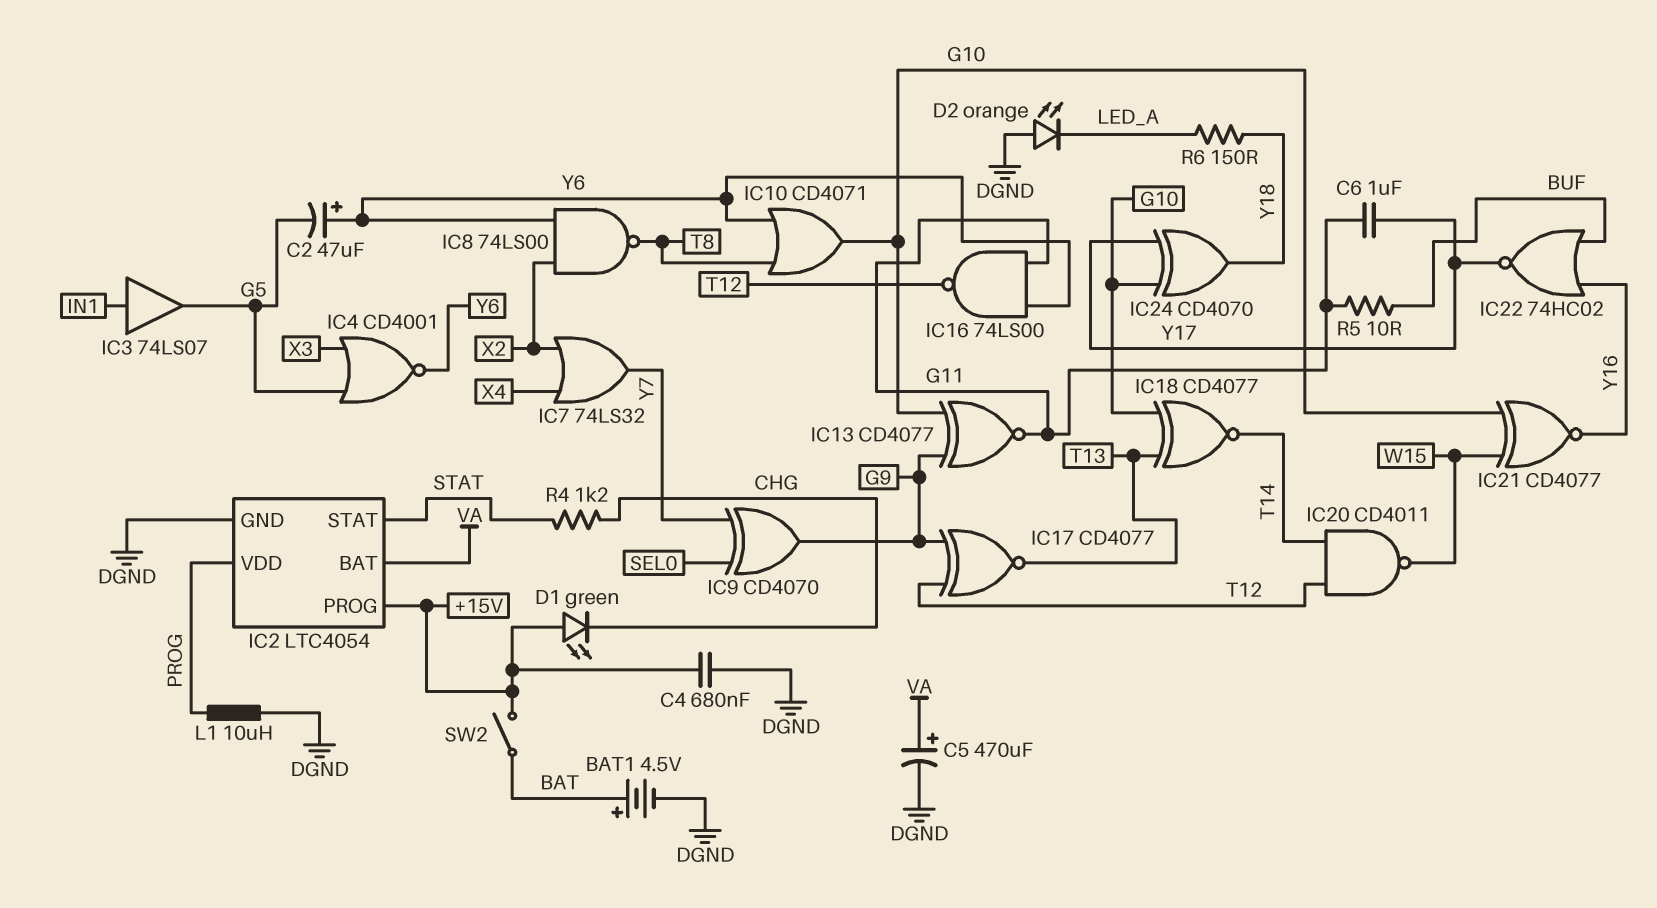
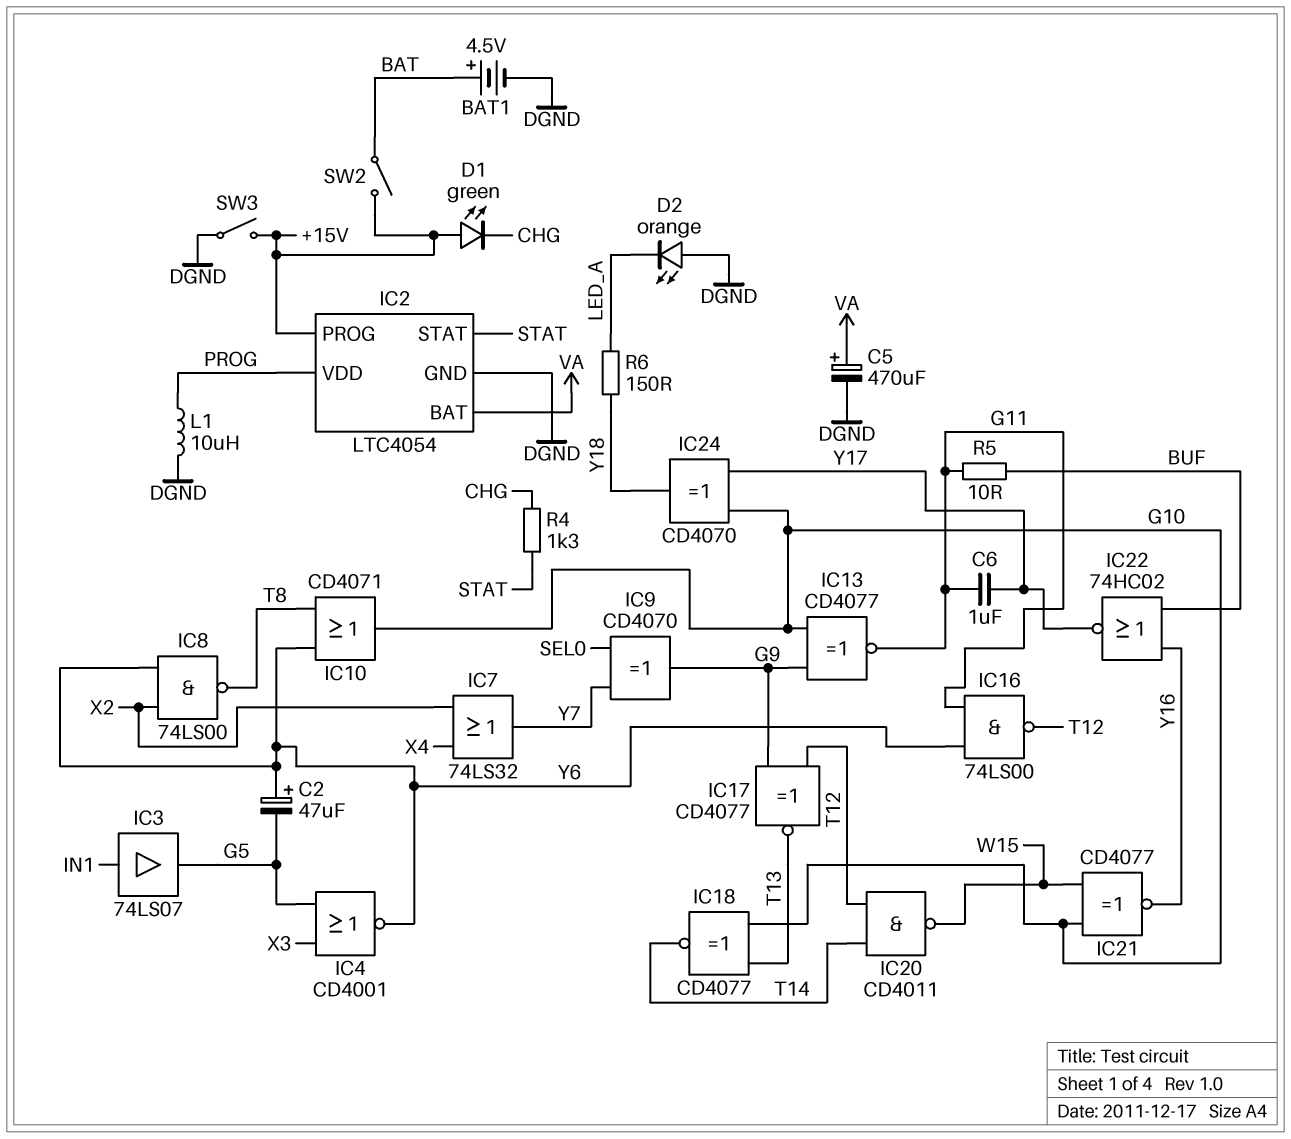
C4: 680nF (+15V, DGND) -> none
R4: 1.2k (CHG, STAT) -> 1.3k (CHG, STAT)
SW3: none -> switch (+15V, DGND)

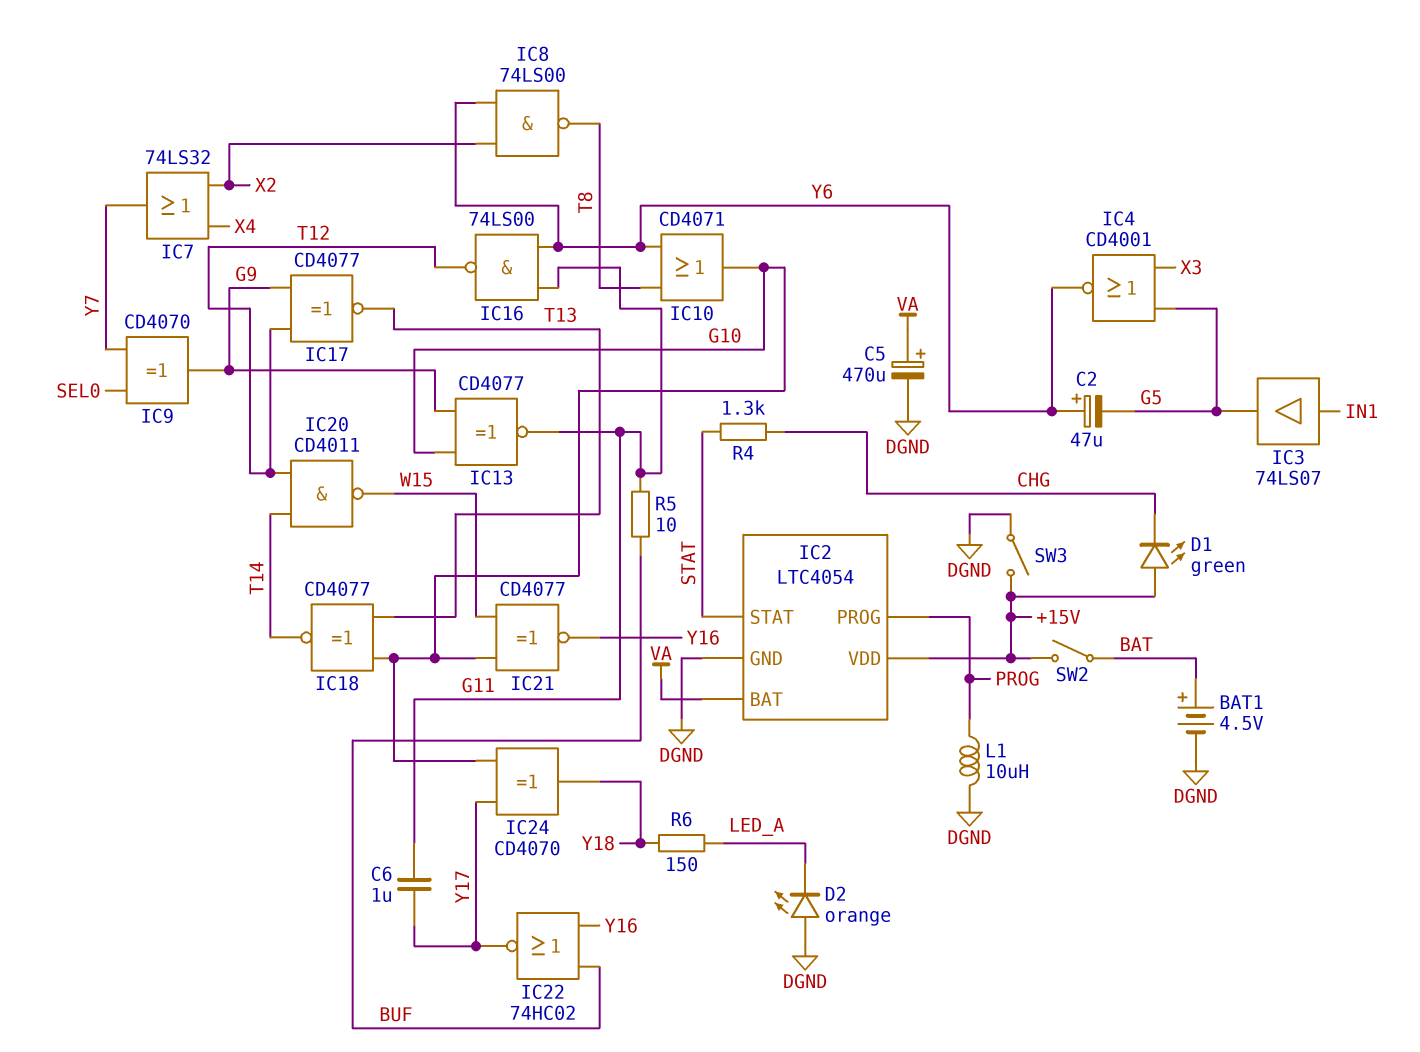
IC2 pin PROG: +15V -> PROG
IC2 pin VDD: PROG -> +15V

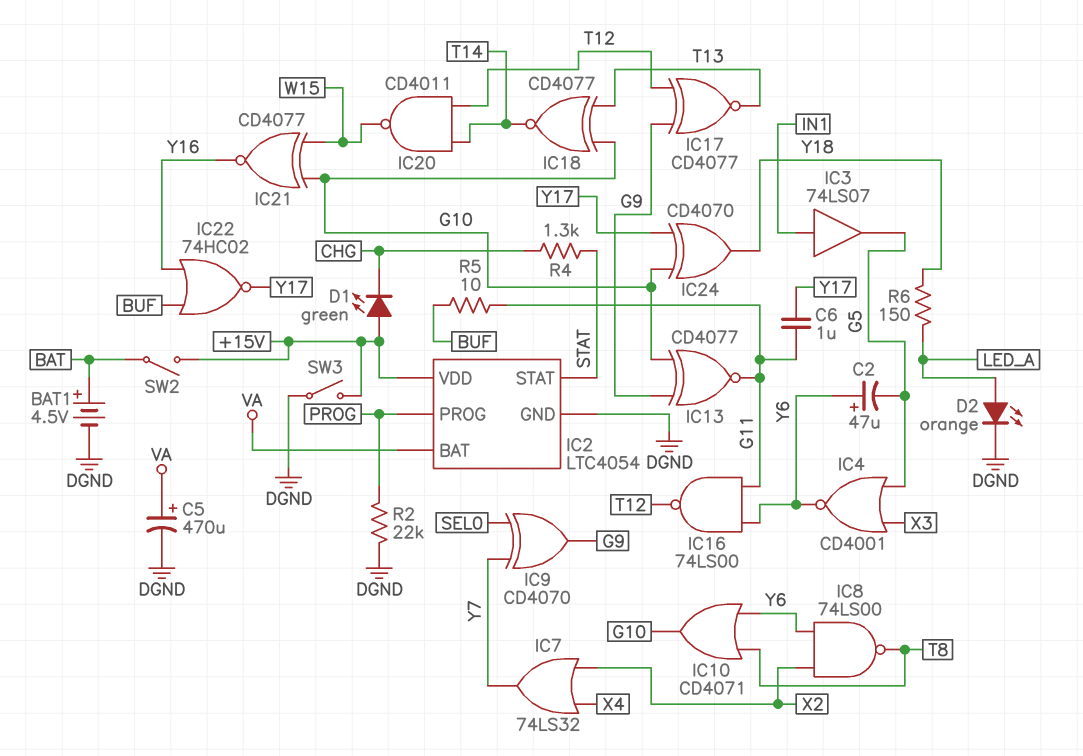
D2: LED orange (A DGND, K LED_A) -> LED orange (A LED_A, K DGND)
L1: 10uH (DGND, PROG) -> none
R2: none -> 22k (DGND, PROG)

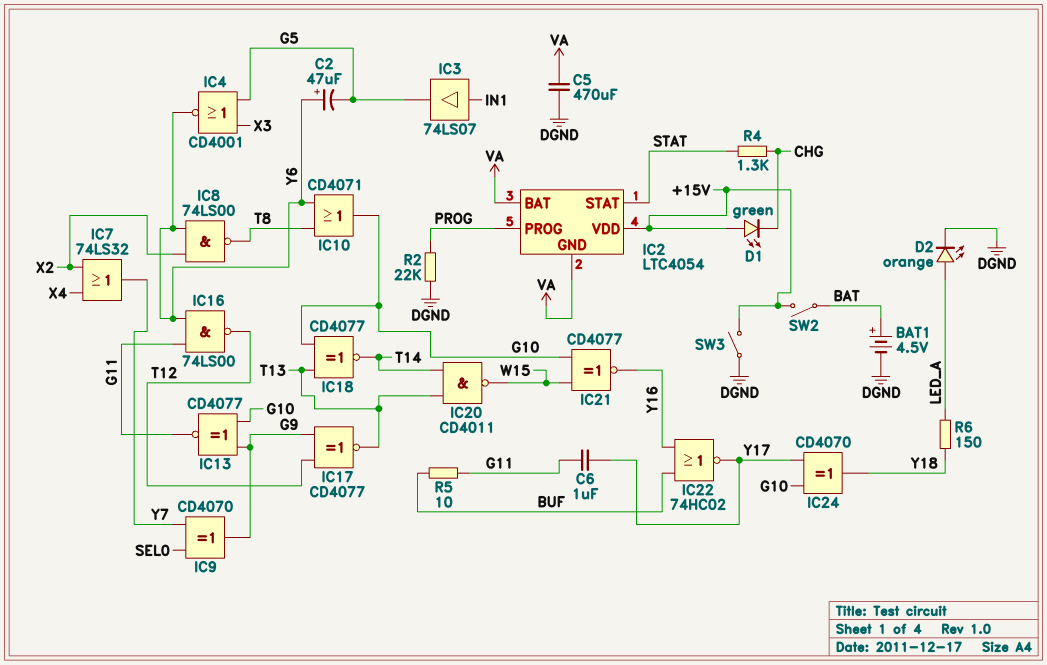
C5: 470uF (plus VA, minus DGND) -> 470uF (DGND, VA)
IC2 pin GND: DGND -> VA
IC20: NAND CD4011 (in T12, in T14, out W15) -> NAND CD4011 (in T13, in T14, out W15)

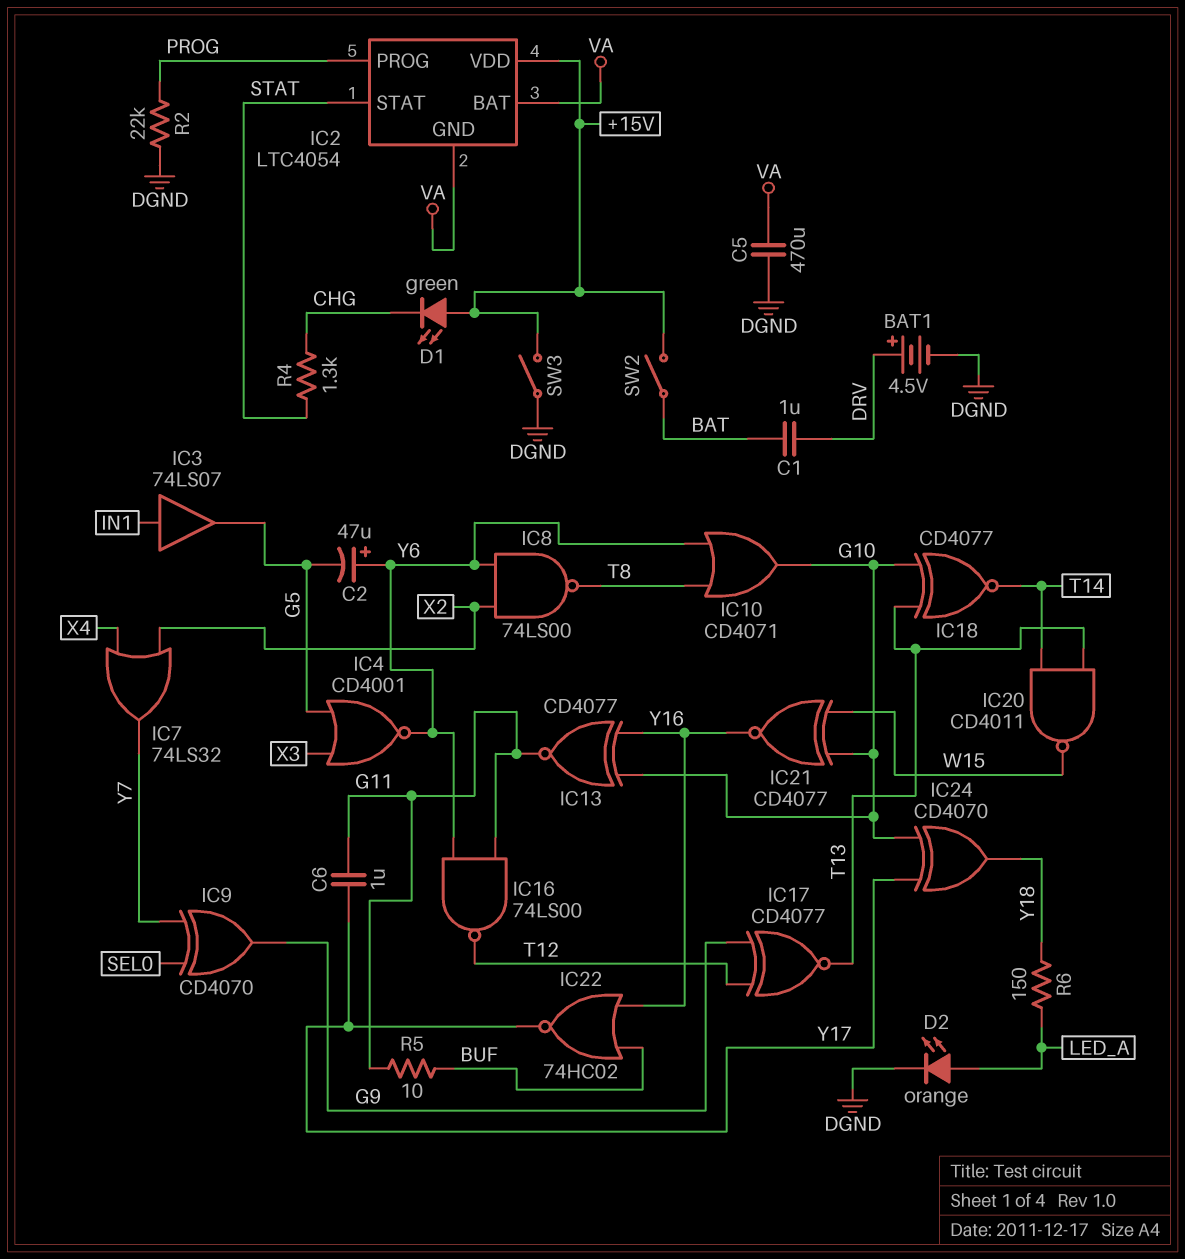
BAT1: 4.5V (plus BAT, minus DGND) -> 4.5V (plus DRV, minus DGND)
C1: none -> 1uF (BAT, DRV)
IC13: XNOR CD4077 (in G9, in G10, out G11) -> XNOR CD4077 (in G10, in Y16, out G11)

